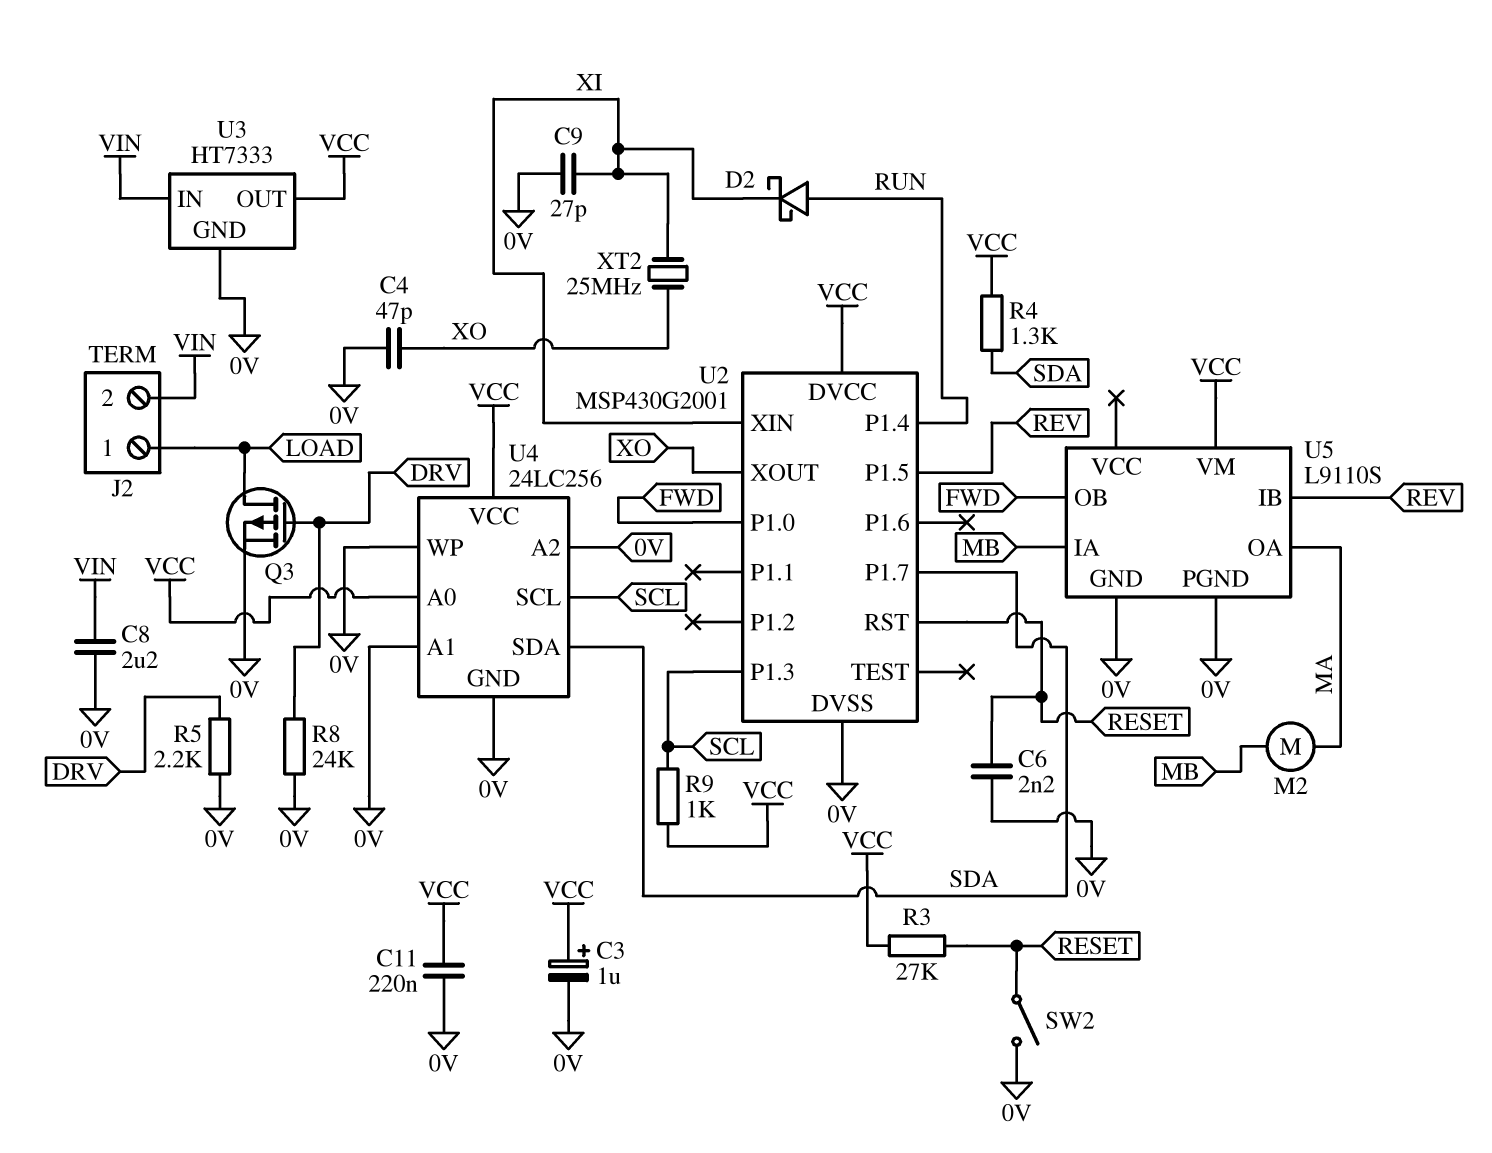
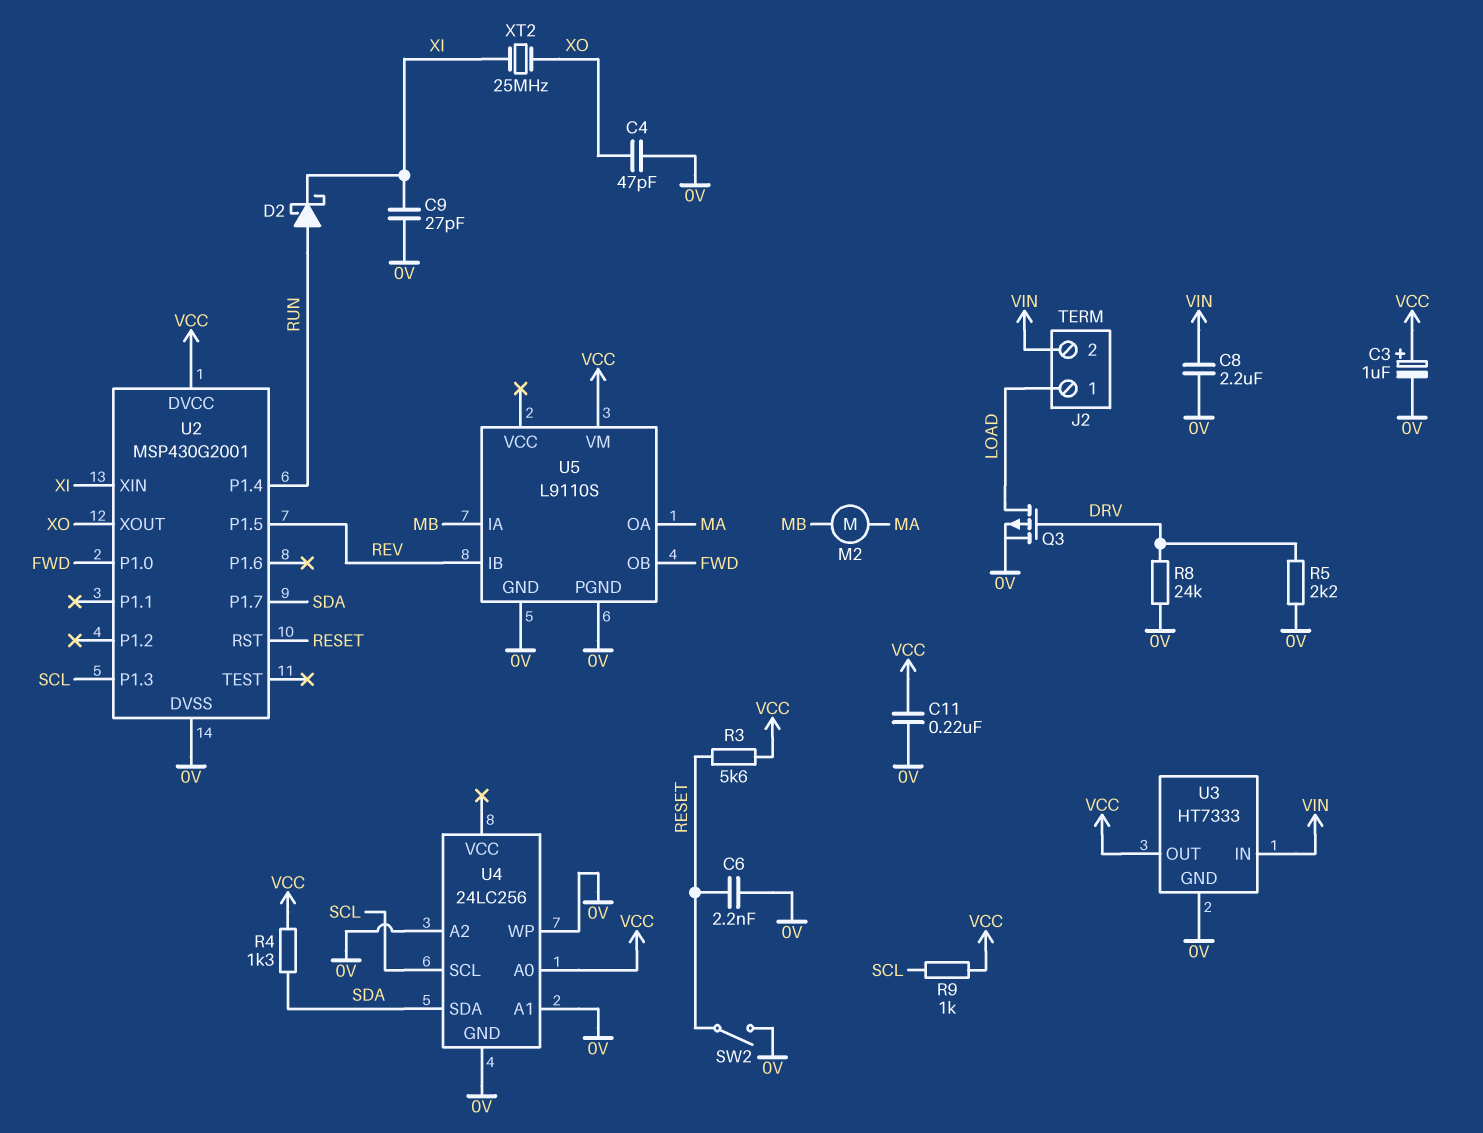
R3: 27k (RESET, VCC) -> 5.6k (RESET, VCC)
U4 pin VCC: VCC -> none

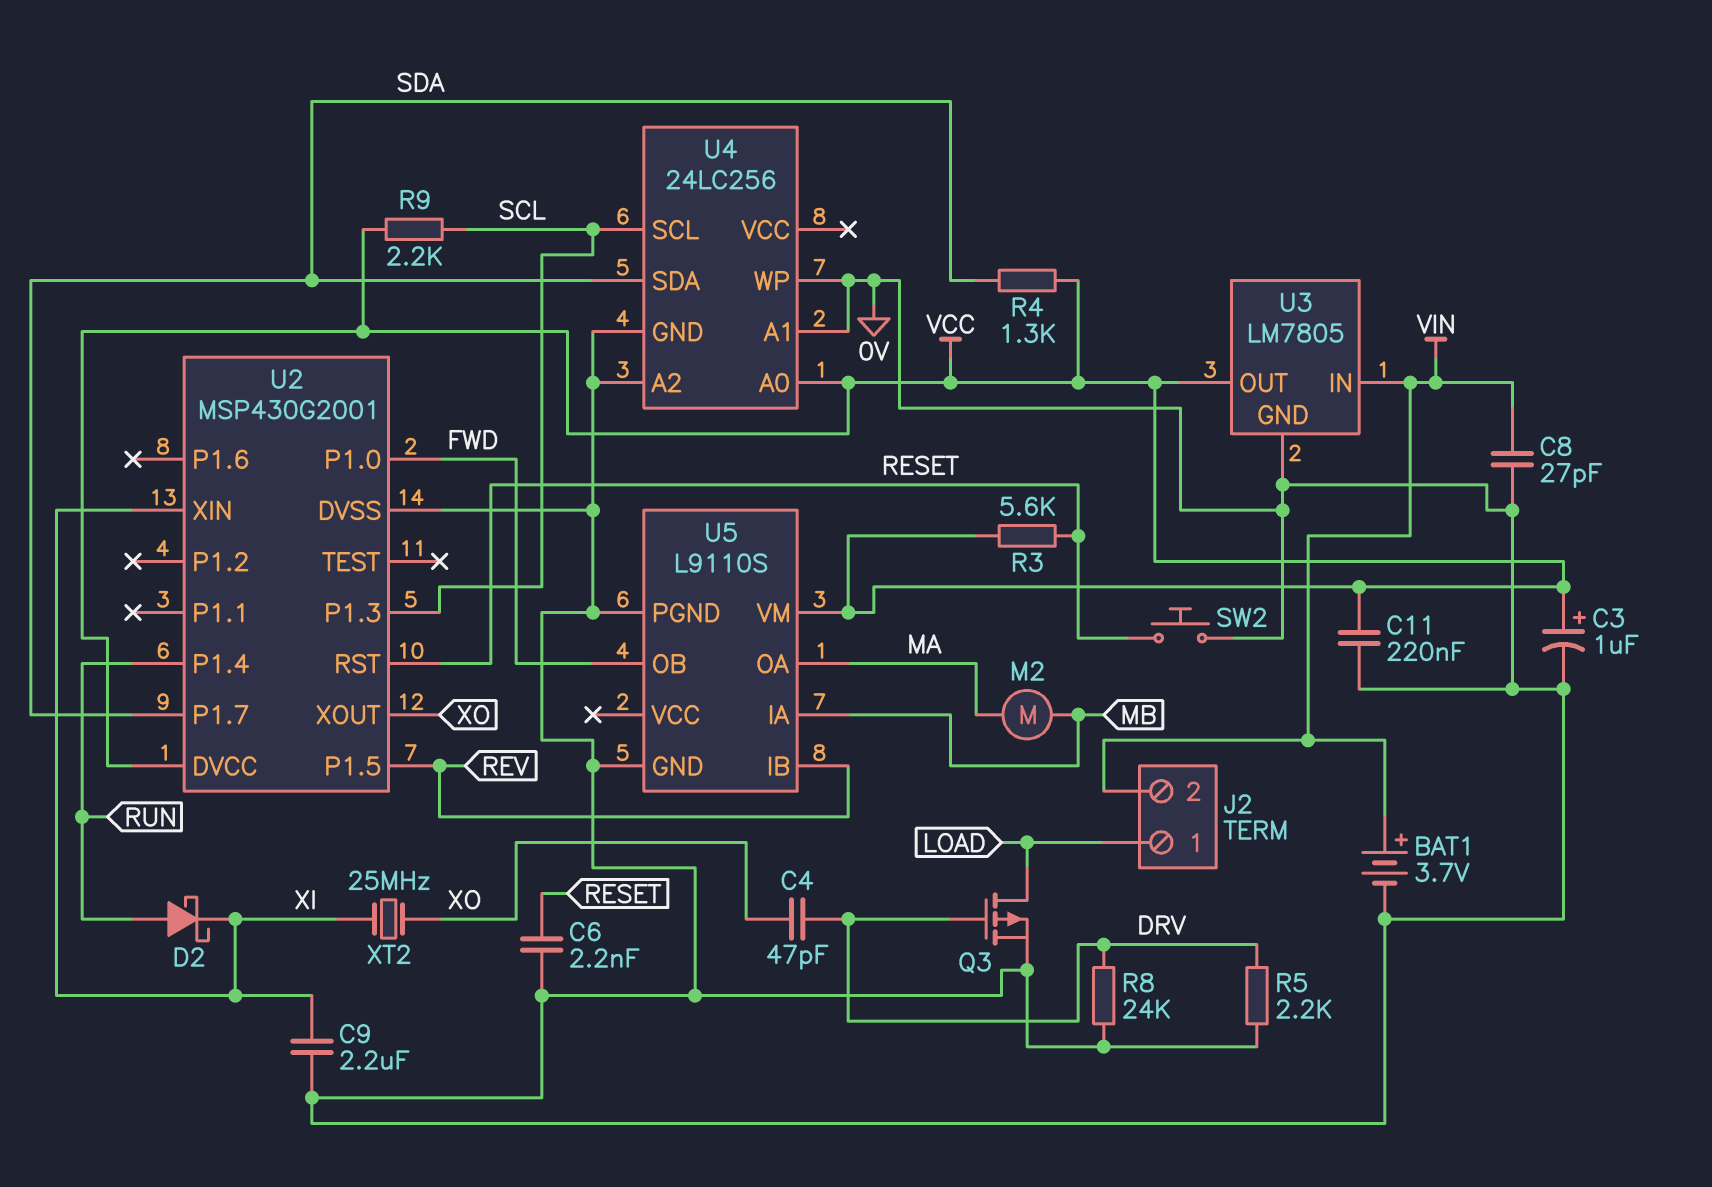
BAT1: none -> 3.7V (plus VIN, minus 0V)
C4: 47pF (0V, XO) -> 47pF (DRV, XO)
C8: 2.2uF (0V, VIN) -> 27pF (0V, VIN)
C9: 27pF (0V, XI) -> 2.2uF (0V, XI)
R9: 1k (SCL, VCC) -> 2.2k (SCL, VCC)
SW2: switch (0V, RESET) -> button (0V, RESET)
U3: HT7333 -> LM7805

